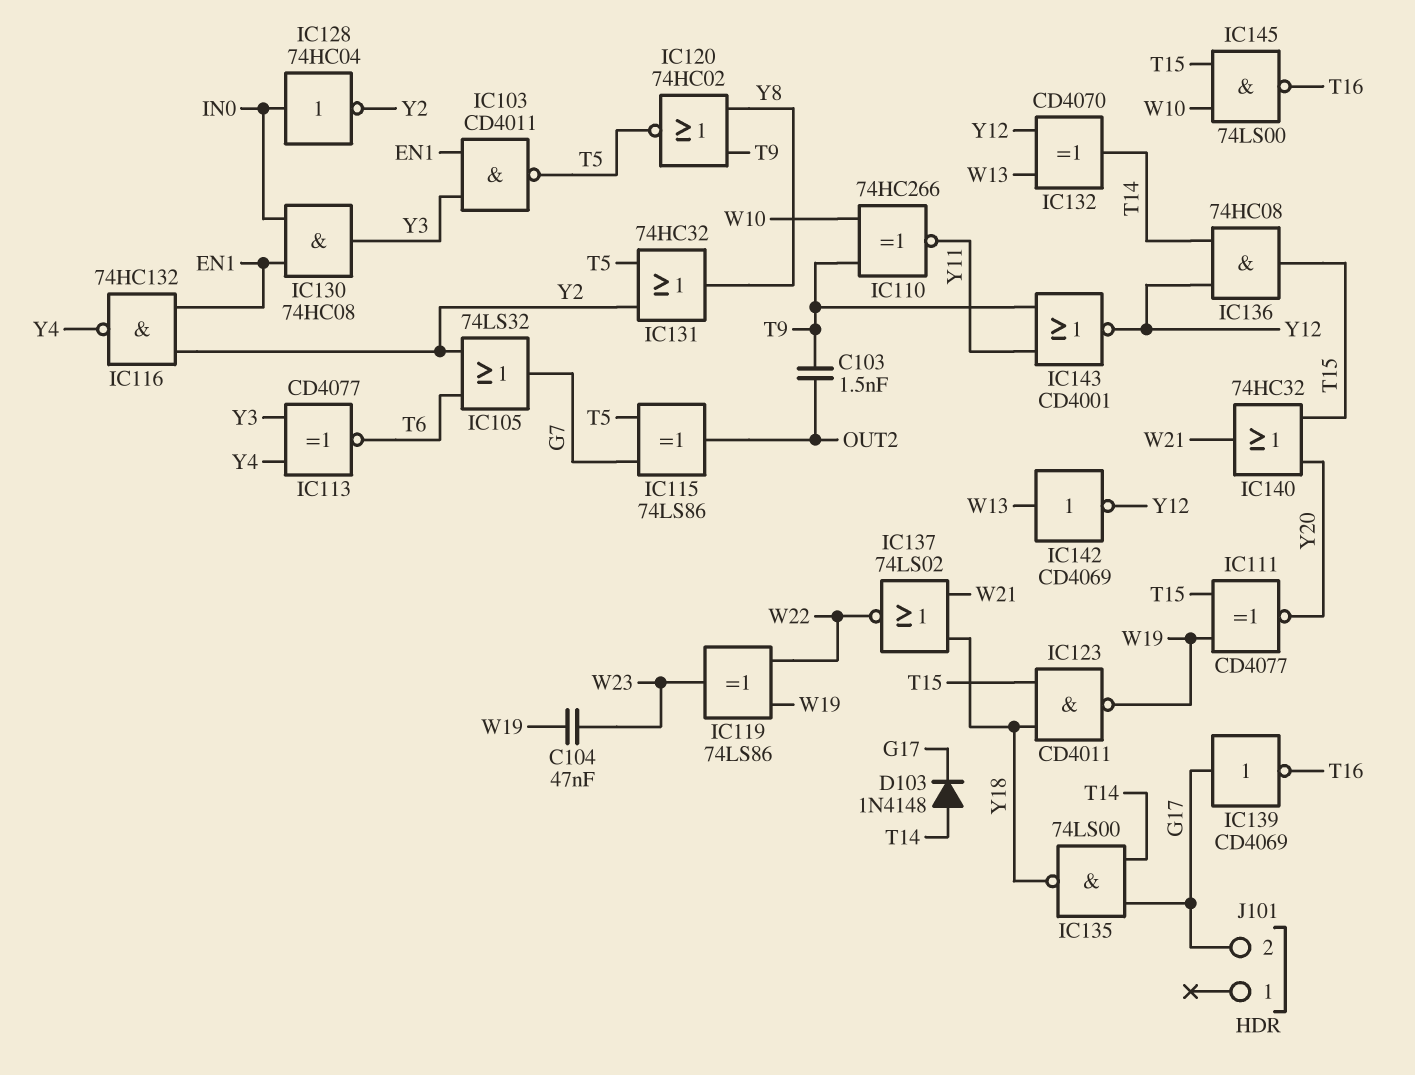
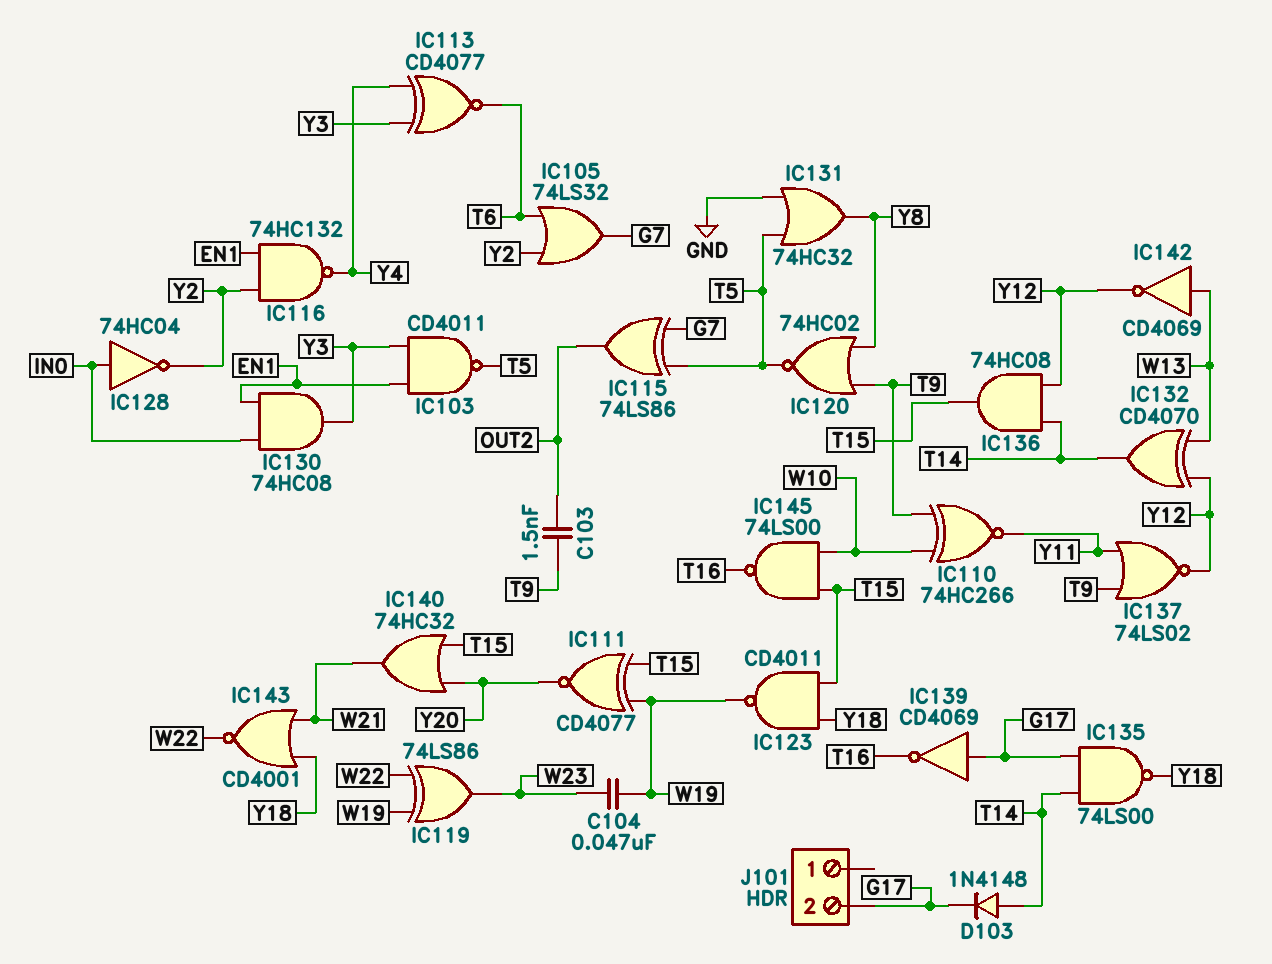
IC131: OR 74HC32 (in T5, in Y2, out Y8) -> OR 74HC32 (in GND, in T5, out Y8)
IC137: NOR 74LS02 (in W21, in Y18, out W22) -> NOR 74LS02 (in T9, in Y11, out Y12)
IC143: NOR CD4001 (in T9, in Y11, out Y12) -> NOR CD4001 (in W21, in Y18, out W22)

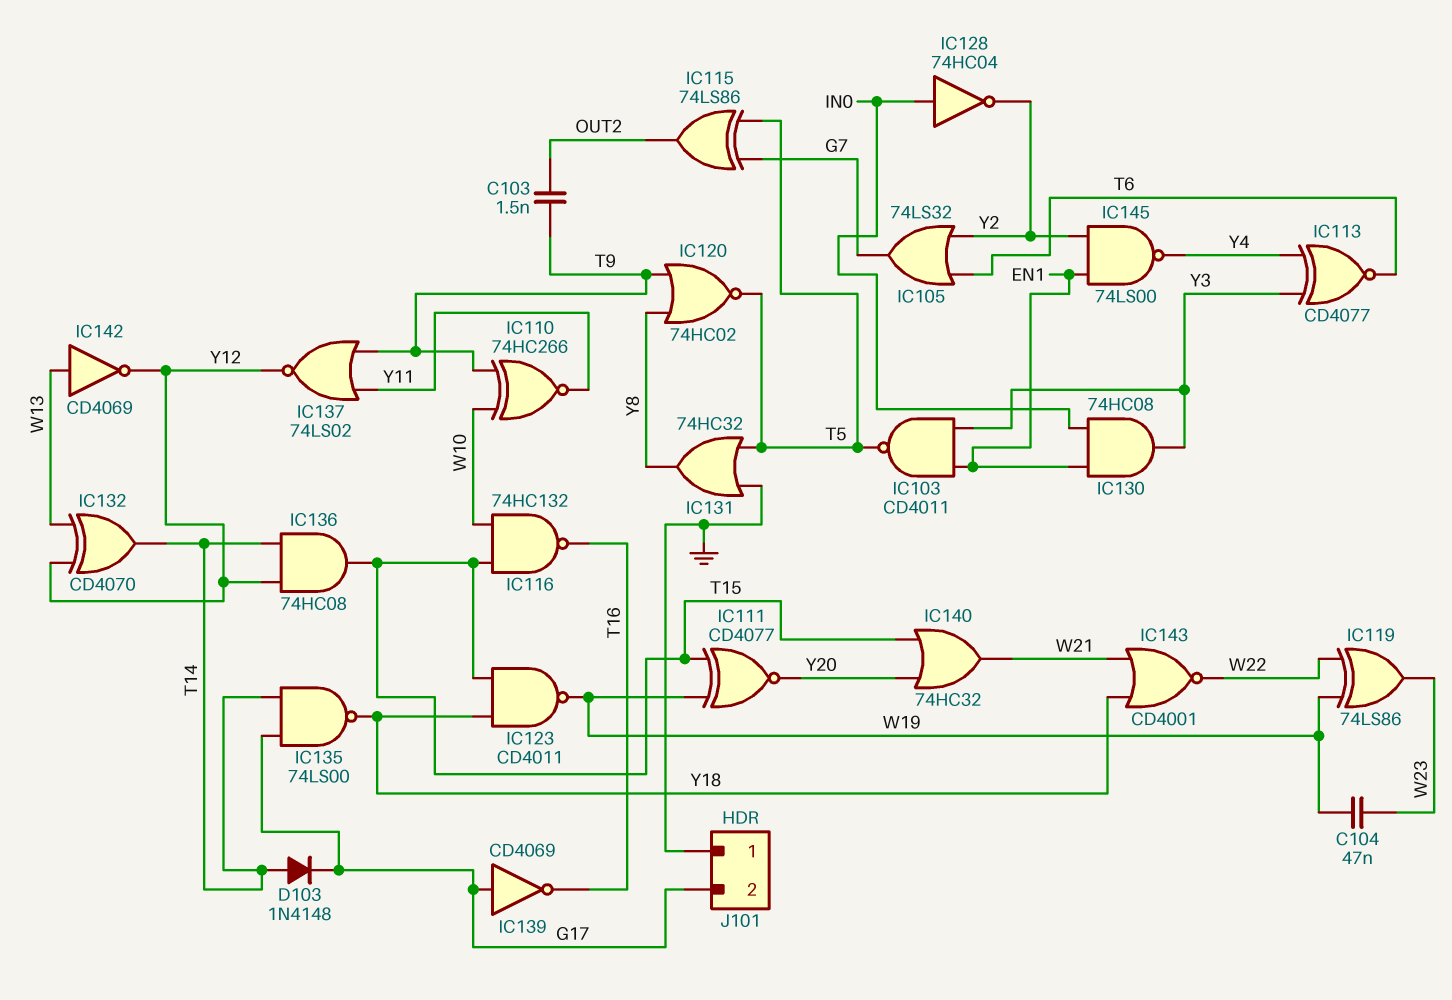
IC116: NAND 74HC132 (in EN1, in Y2, out Y4) -> NAND 74HC132 (in T15, in W10, out T16)
IC145: NAND 74LS00 (in T15, in W10, out T16) -> NAND 74LS00 (in EN1, in Y2, out Y4)
J101 pin 1: none -> GND

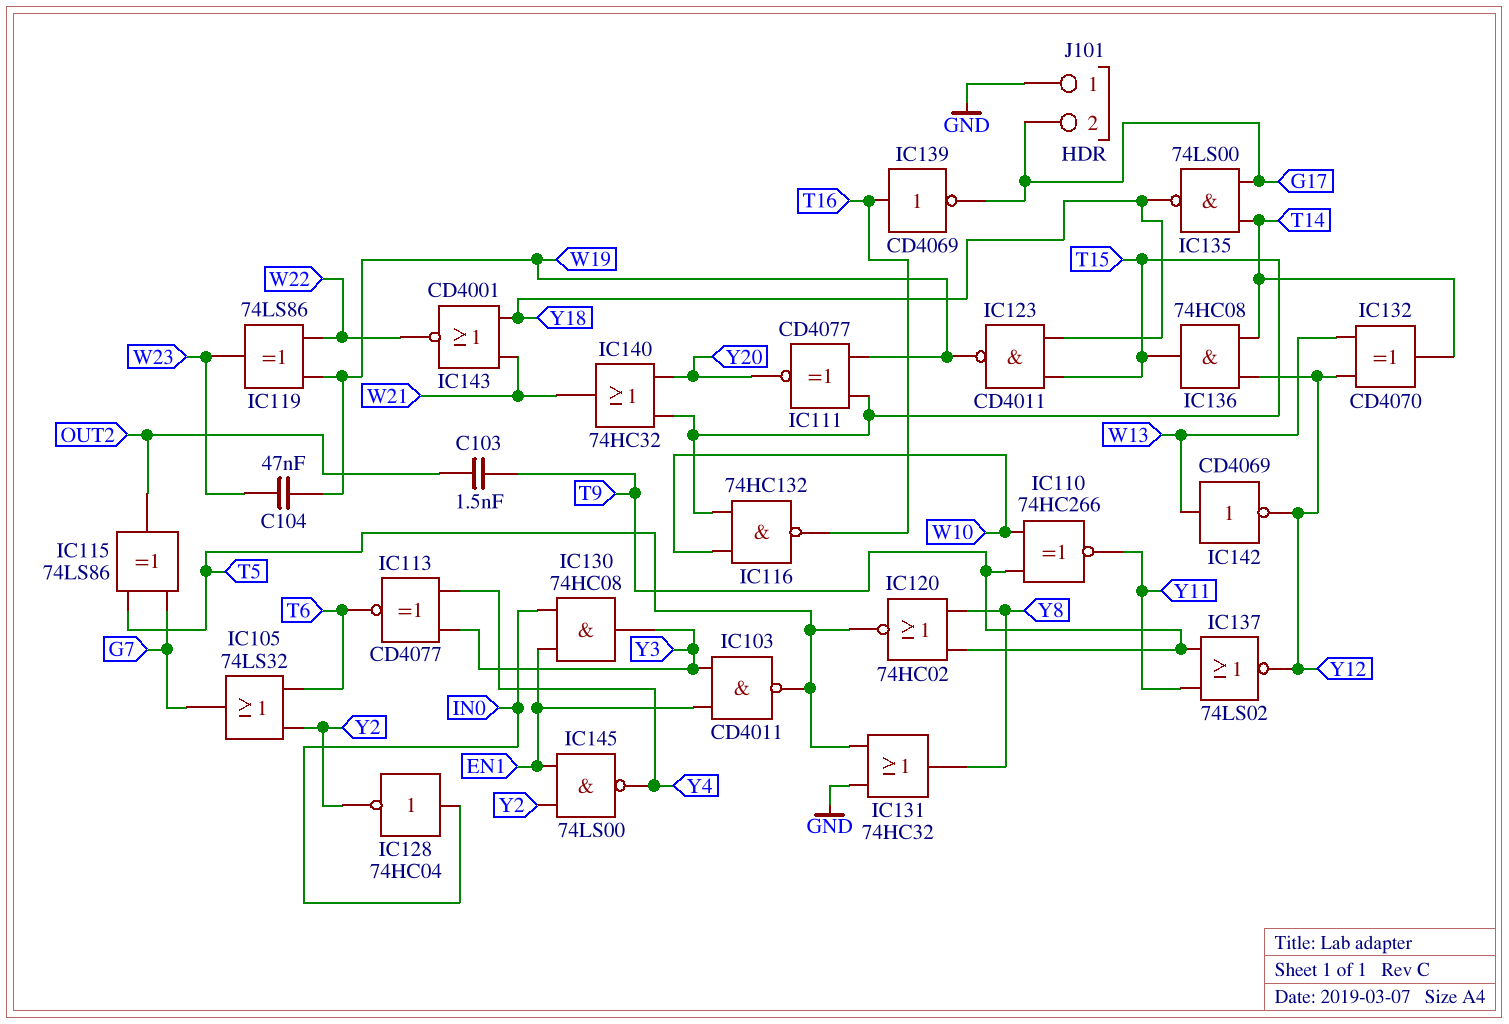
D103: diode 1N4148 (A T14, K G17) -> none
IC139: NOT CD4069 (in G17, out T16) -> NOT CD4069 (in T16, out G17)

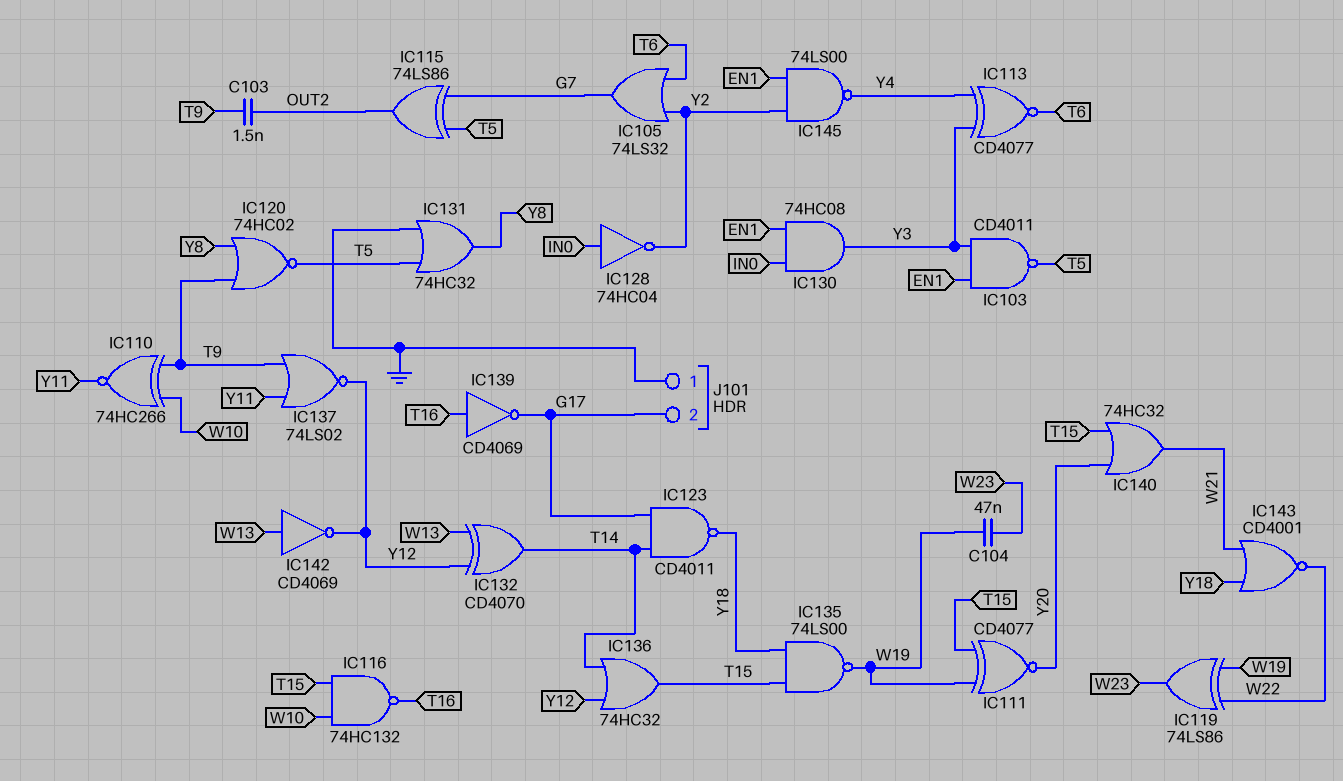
IC123: NAND CD4011 (in T15, in Y18, out W19) -> NAND CD4011 (in G17, in T14, out Y18)
IC135: NAND 74LS00 (in G17, in T14, out Y18) -> NAND 74LS00 (in T15, in Y18, out W19)
IC136: AND 74HC08 (in T14, in Y12, out T15) -> OR 74HC32 (in T14, in Y12, out T15)

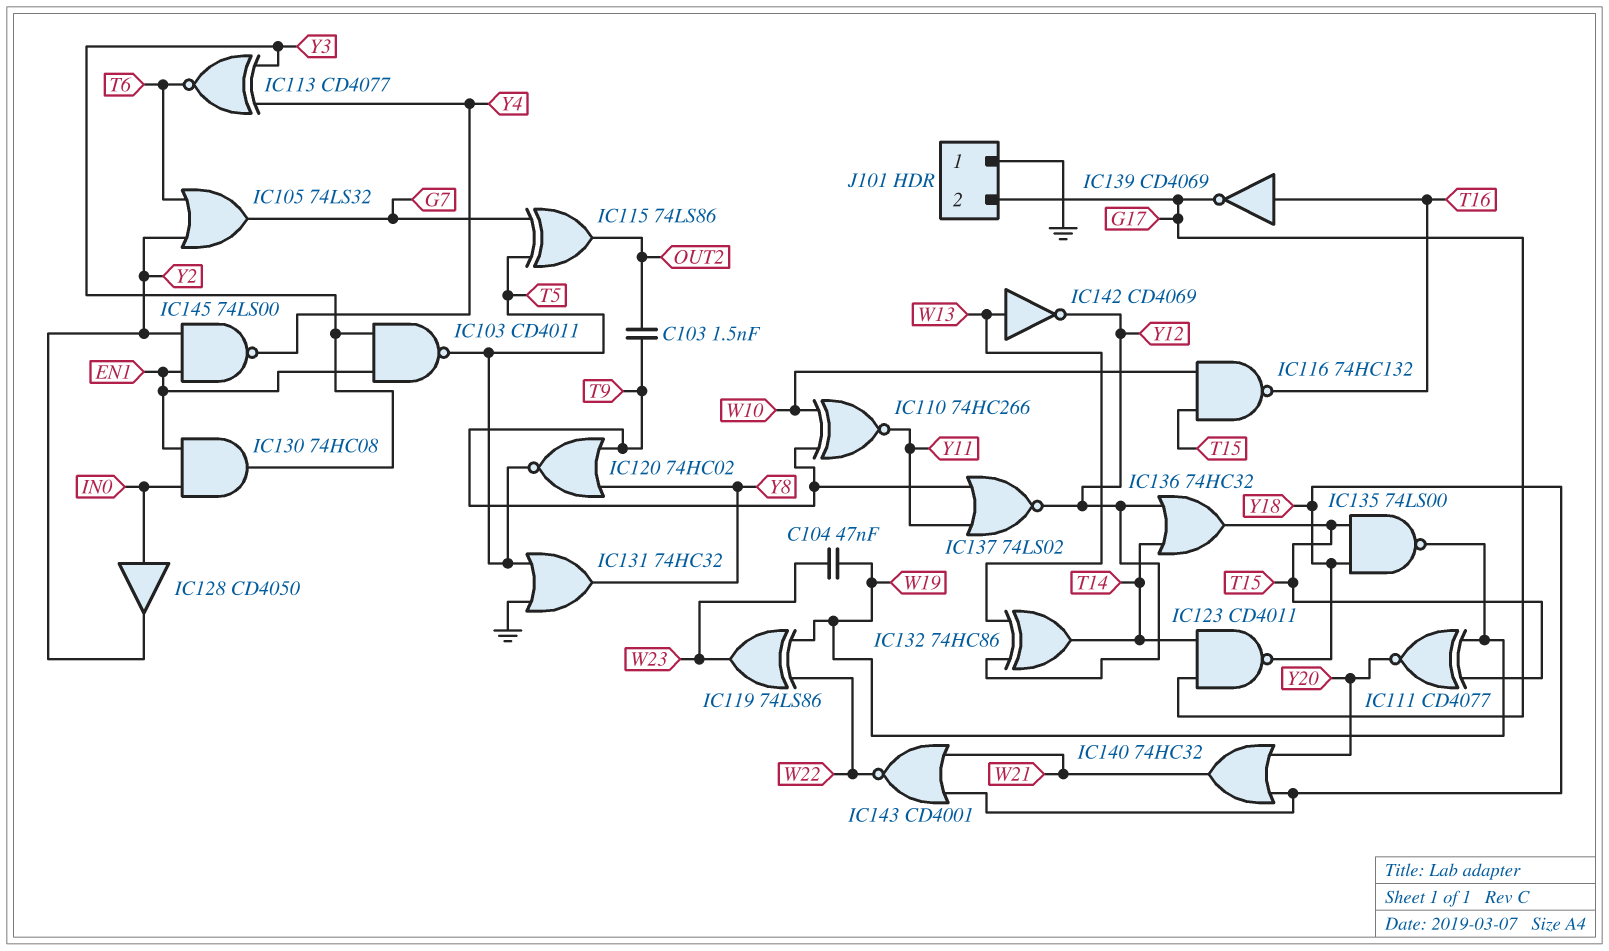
IC128: NOT 74HC04 (in IN0, out Y2) -> buffer CD4050 (in IN0, out Y2)
IC132: XOR CD4070 (in W13, in Y12, out T14) -> XOR 74HC86 (in W13, in Y12, out T14)
IC140: OR 74HC32 (in T15, in Y20, out W21) -> OR 74HC32 (in Y18, in Y20, out W21)

